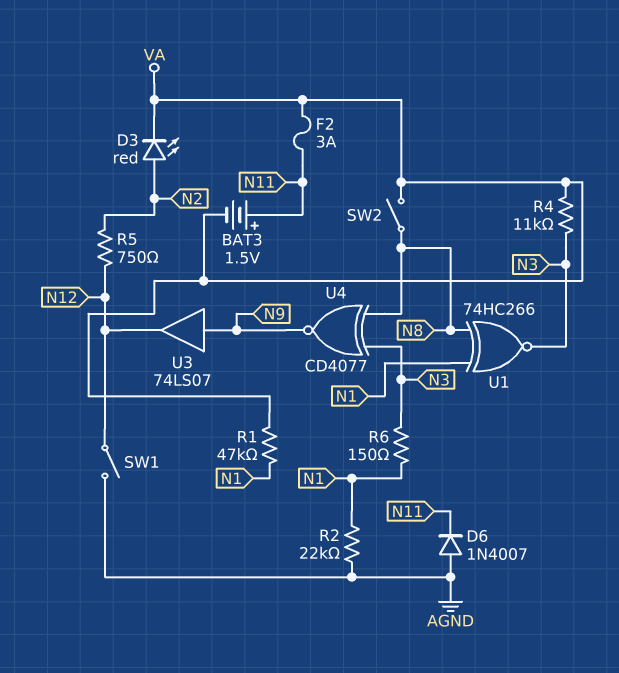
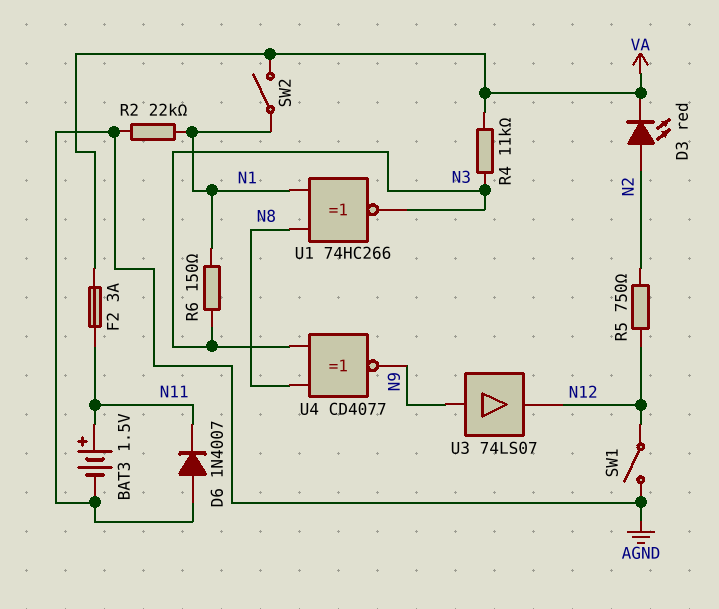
BAT3: 1.5V (plus N11, minus VA) -> 1.5V (plus N11, minus AGND)
R1: 47k (N1, VA) -> none
SW2: switch (N8, VA) -> switch (N1, VA)

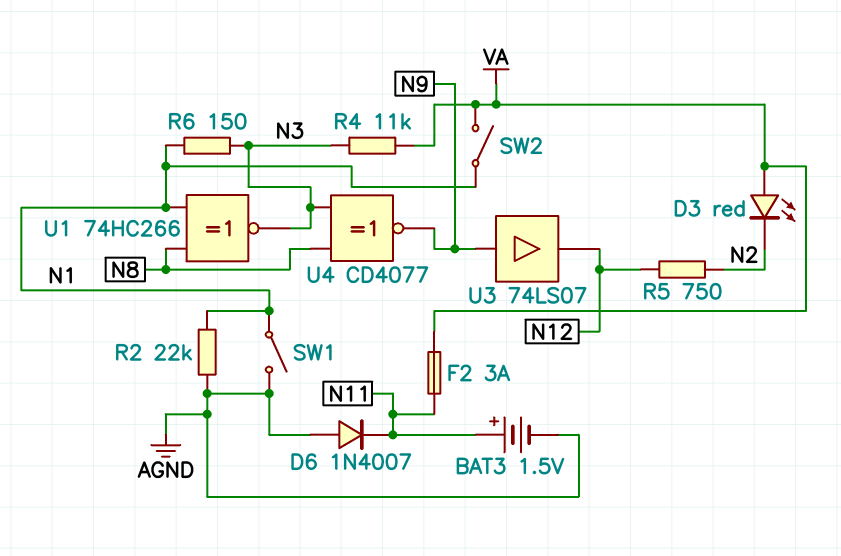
D3: LED red (A N2, K VA) -> LED red (A VA, K N2)
SW1: switch (AGND, N12) -> switch (AGND, N1)

